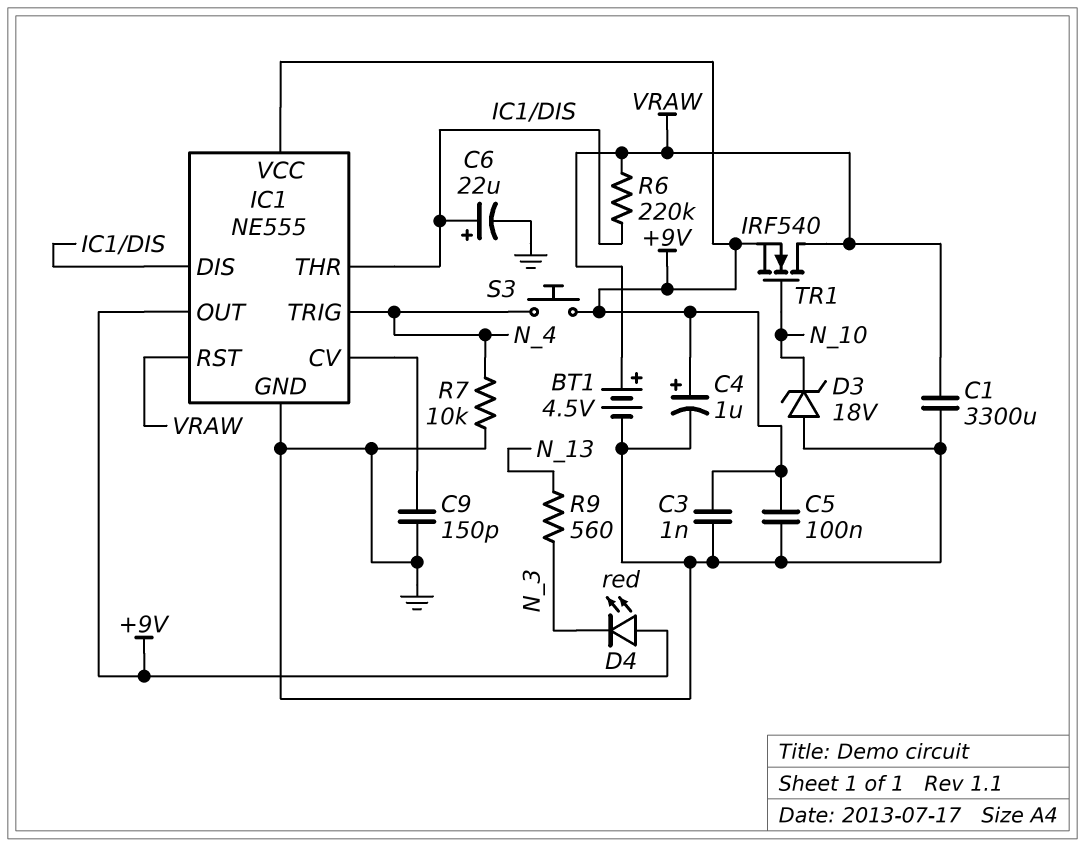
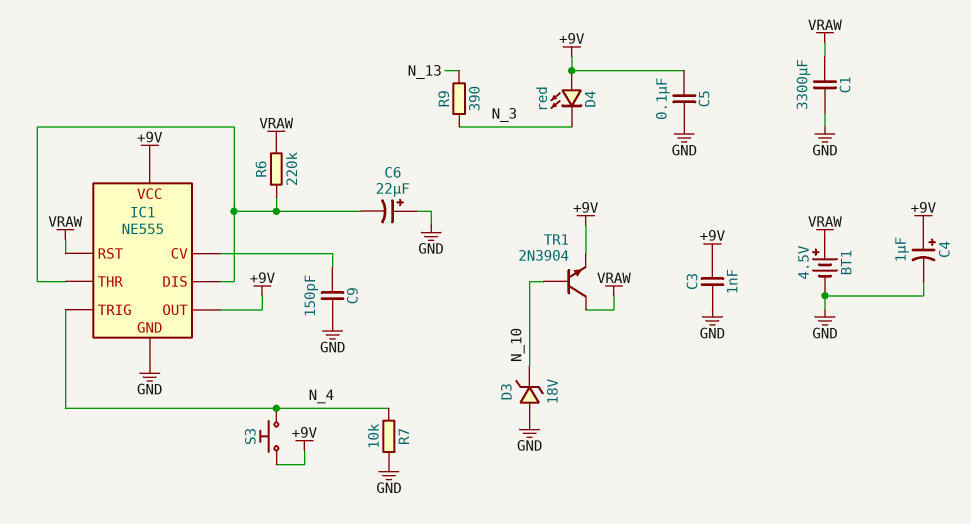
C6: 22uF (plus IC1/DIS, minus GND) -> 22uF (plus GND, minus IC1/DIS)
R9: 560 (N_3, N_13) -> 390 (N_3, N_13)
TR1: NMOS IRF540 (G N_10, D VRAW, S +9V) -> NPN 2N3904 (B N_10, C VRAW, E +9V)

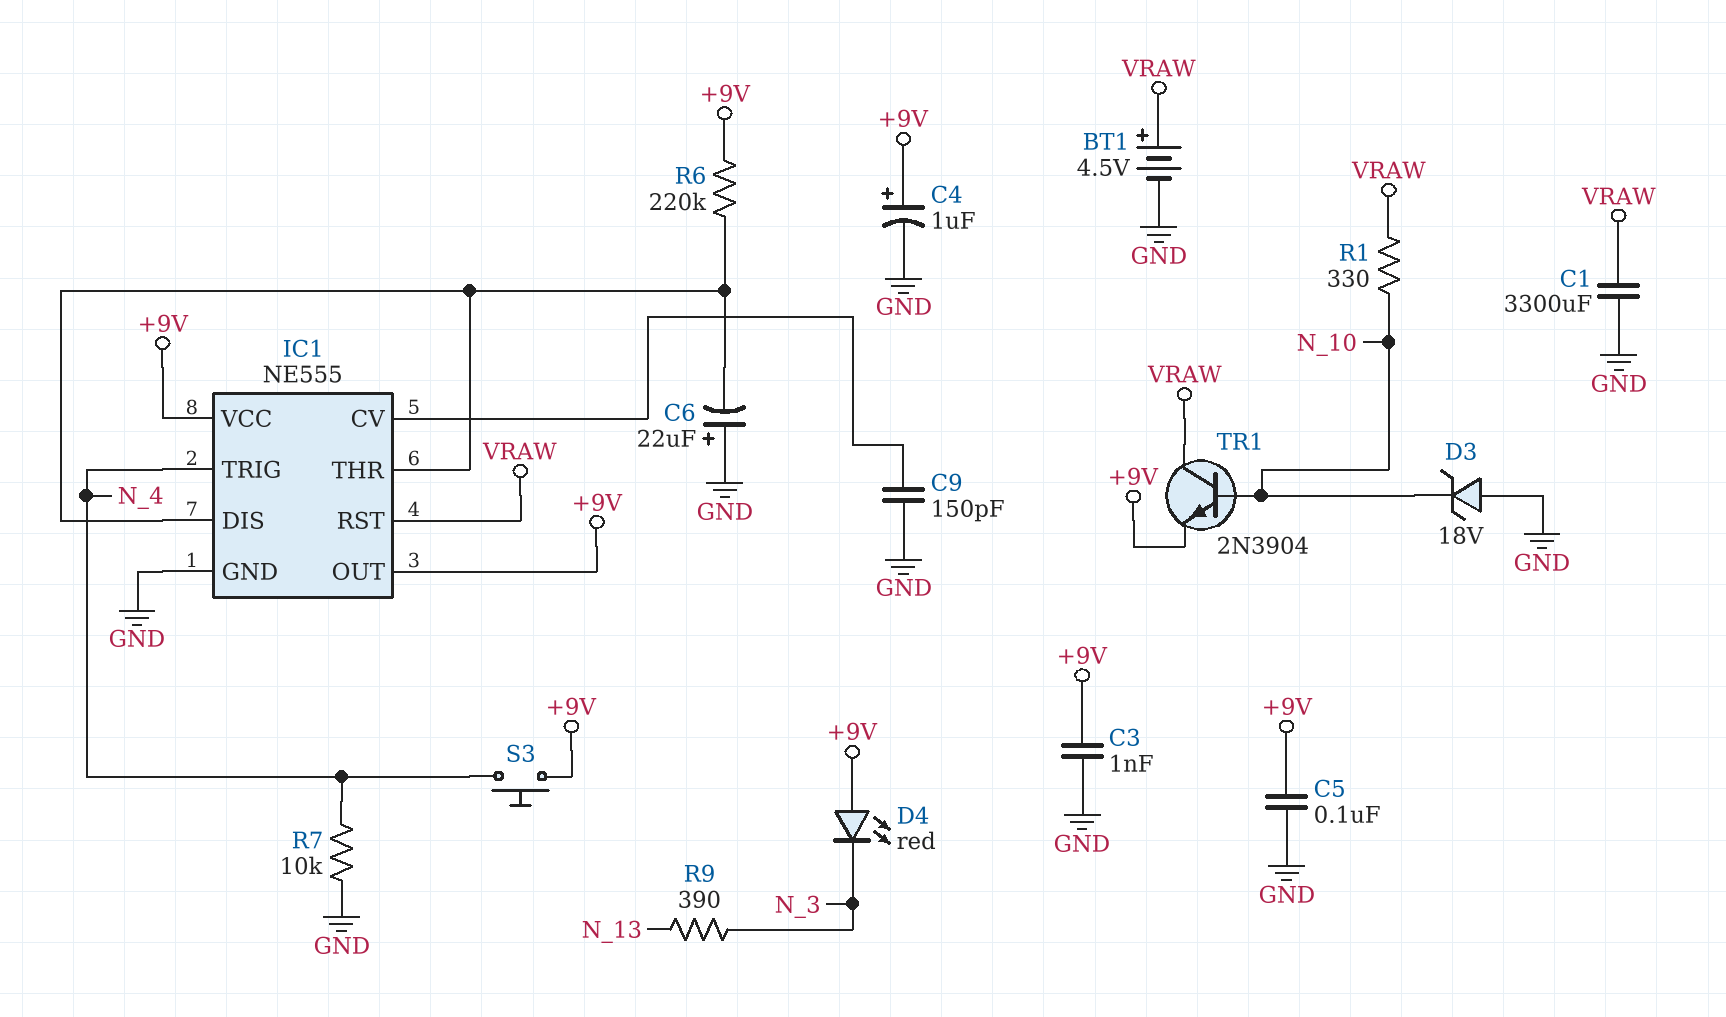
R1: none -> 330 (N_10, VRAW)
R6: 220k (IC1/DIS, VRAW) -> 220k (+9V, IC1/DIS)

